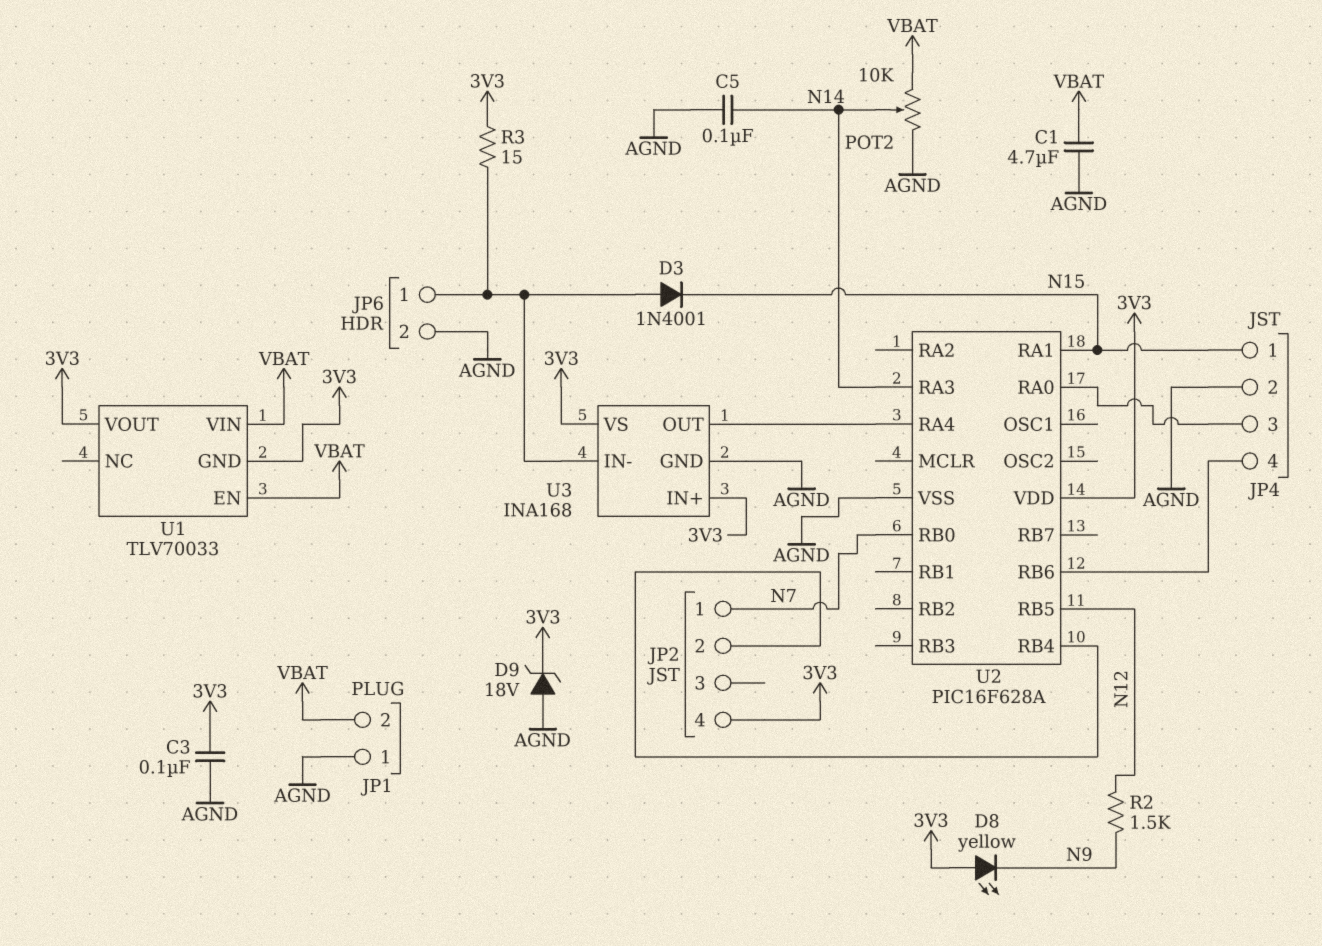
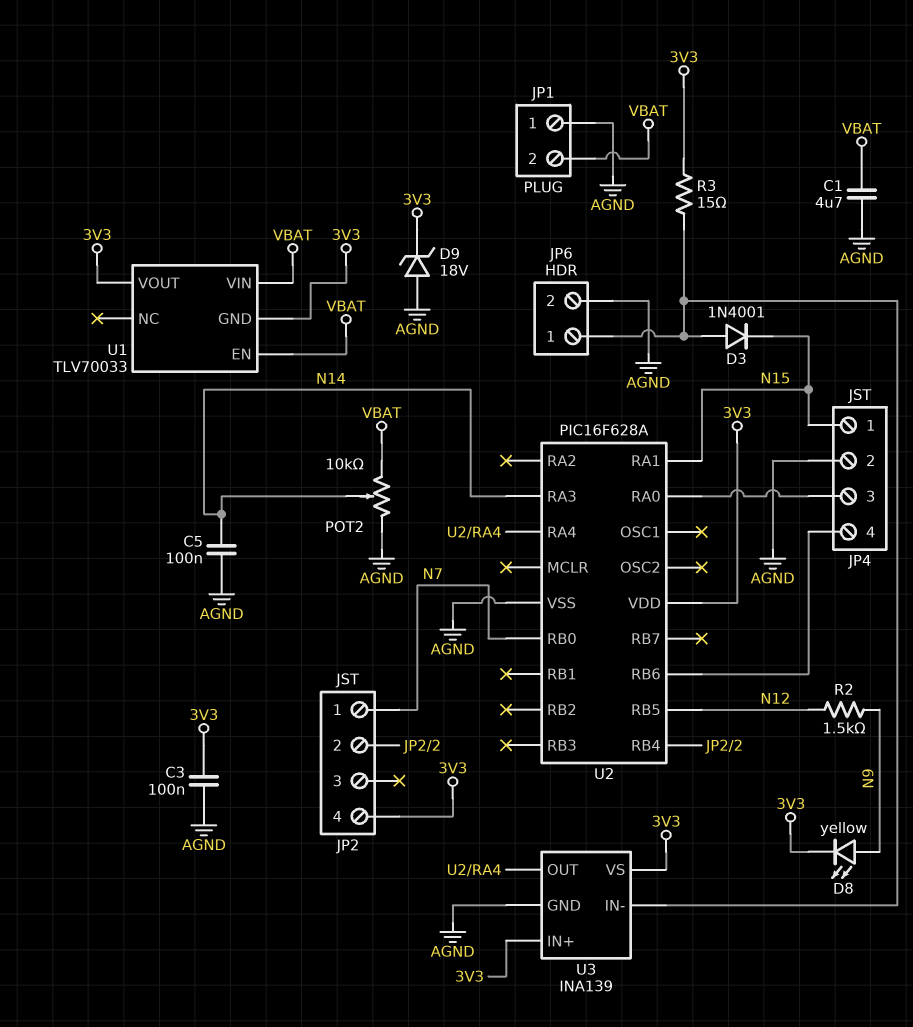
D8: LED yellow (A 3V3, K N9) -> LED yellow (A N9, K 3V3)
U3: INA168 -> INA139

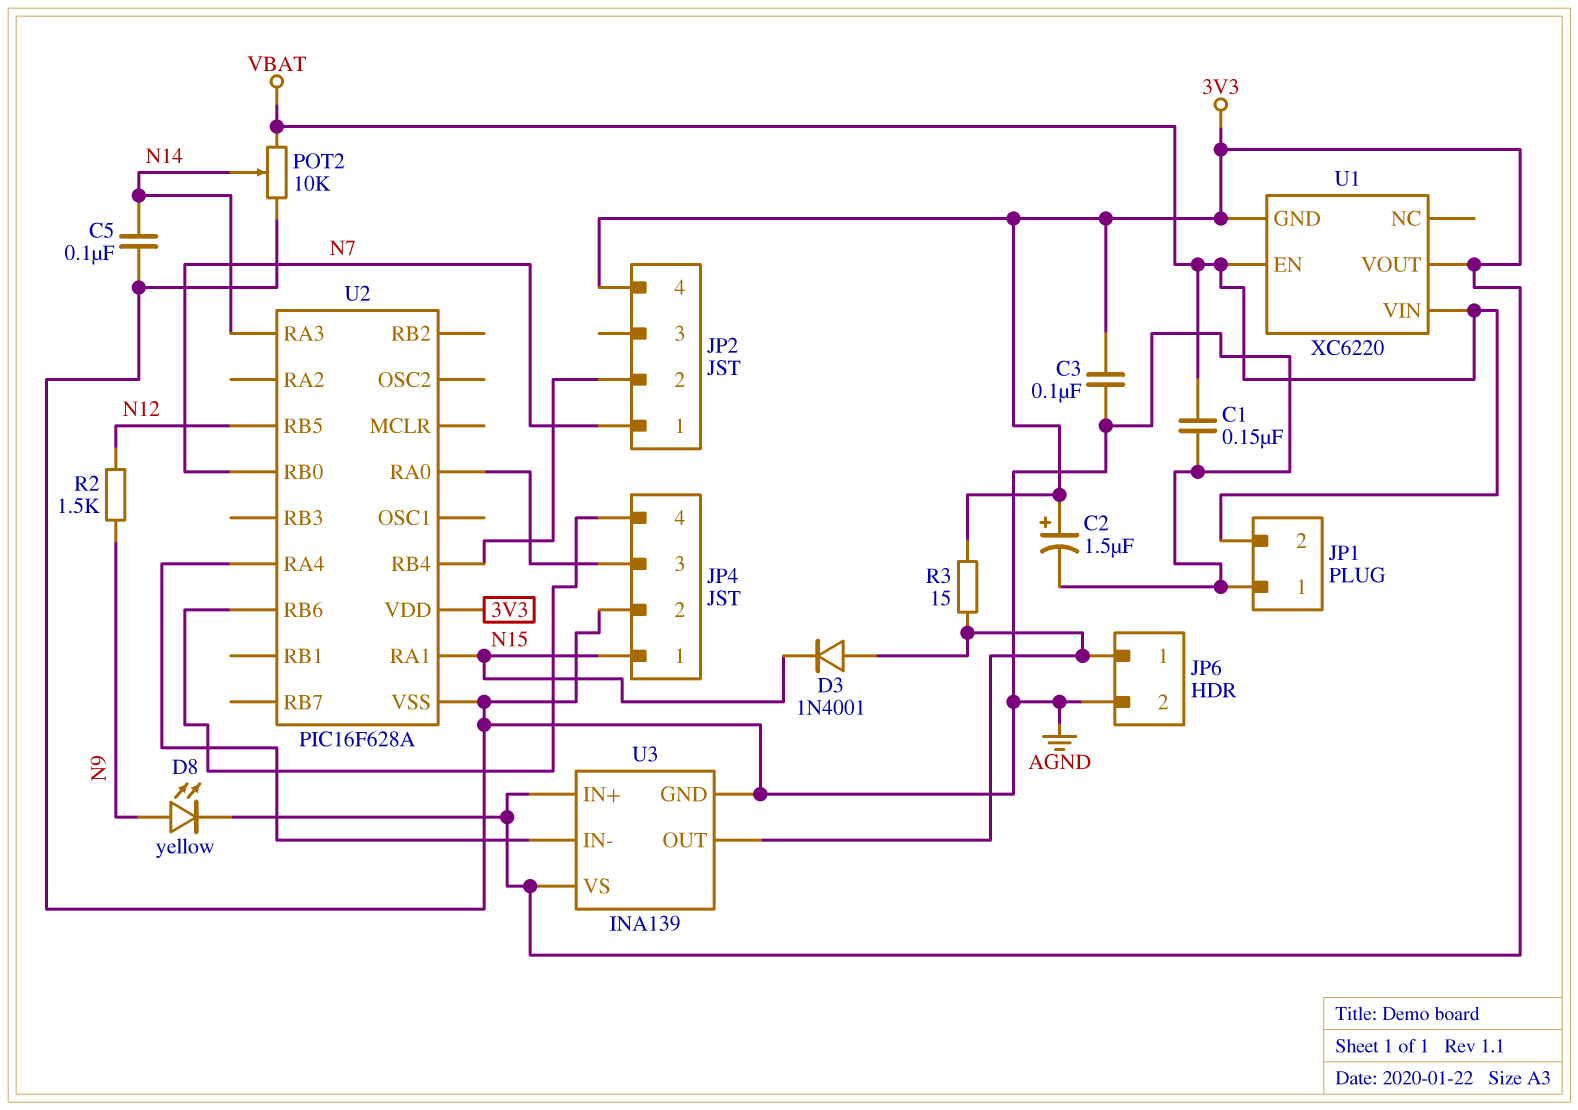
C1: 4.7uF (AGND, VBAT) -> 150nF (AGND, VBAT)
C2: none -> 1.5uF (plus 3V3, minus AGND)
D9: zener 18V (A AGND, K 3V3) -> none
U1: TLV70033 -> XC6220
U3 pin IN-: JP6/1 -> U2/RA4
U3 pin OUT: U2/RA4 -> JP6/1

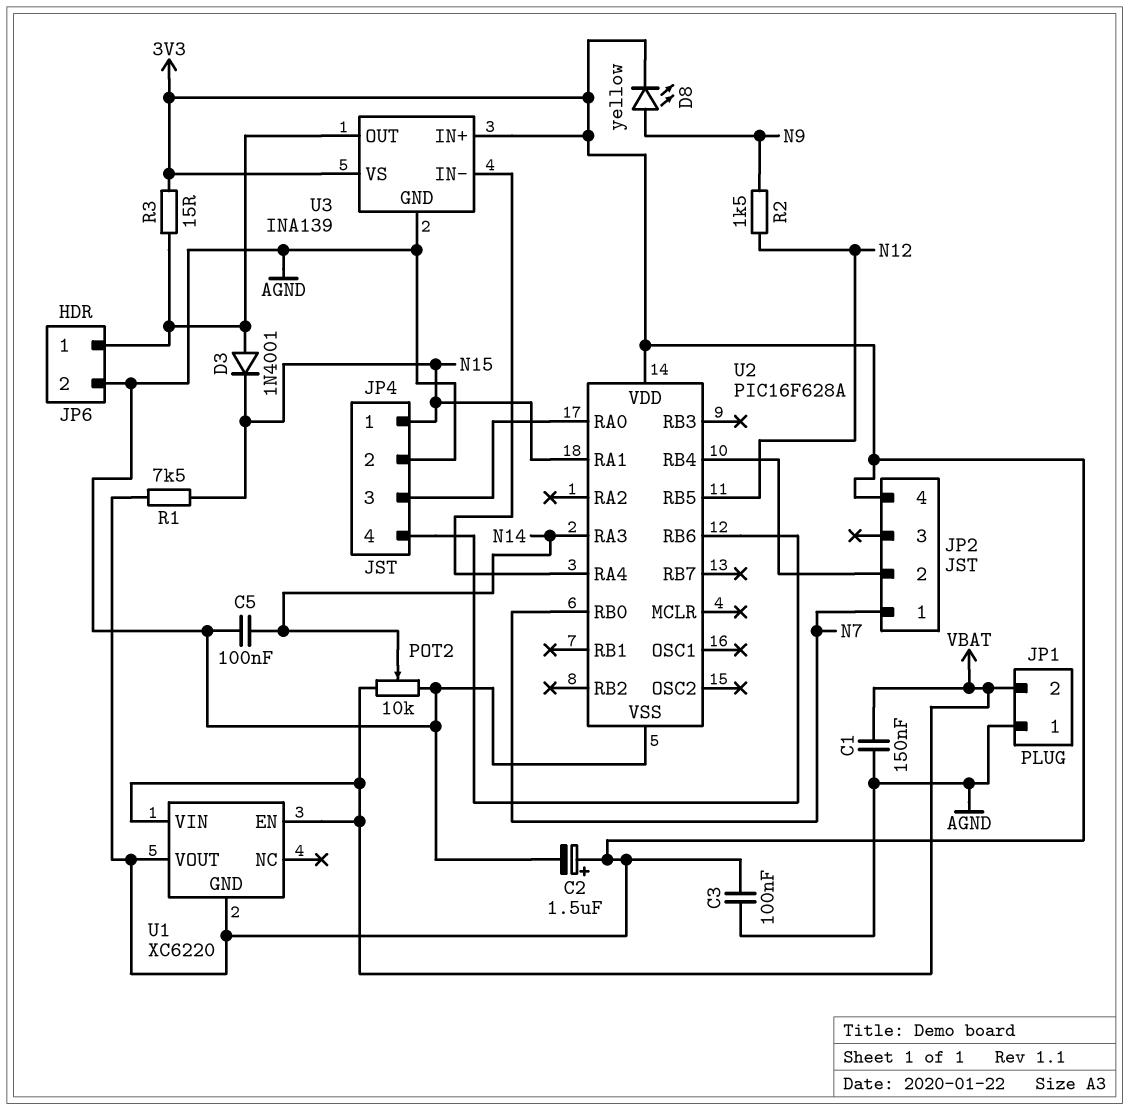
R1: none -> 7.5k (3V3, N15)

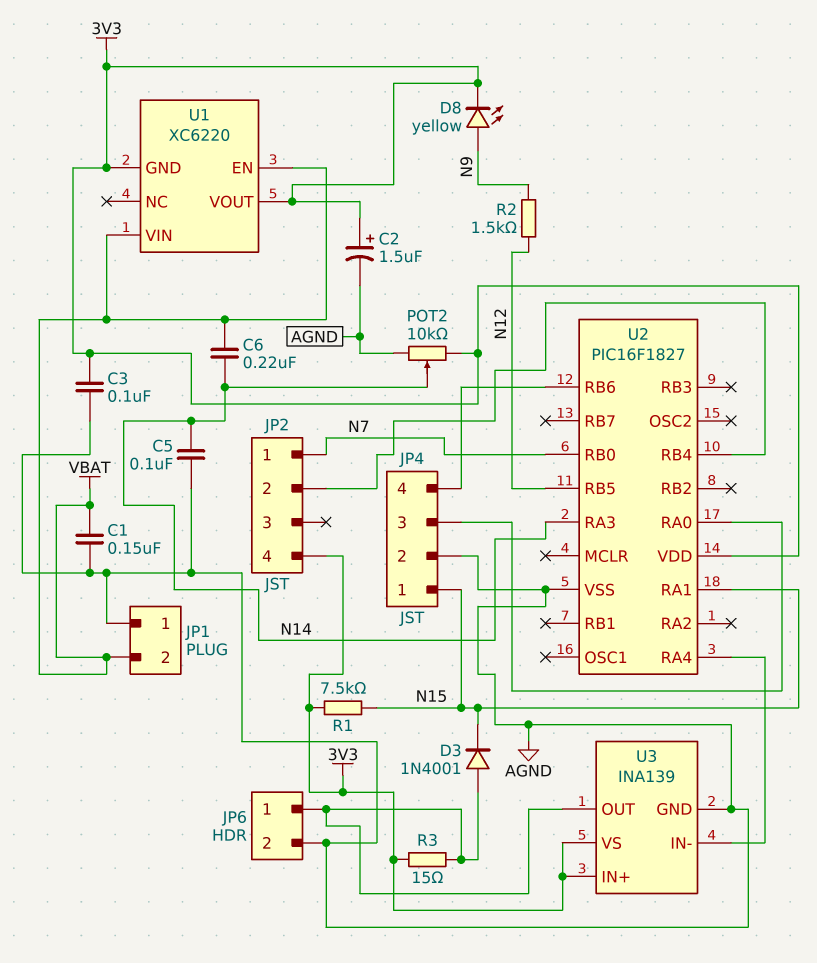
C6: none -> 220nF (N14, VBAT)
POT2: 10k (AGND, VBAT, wiper N14) -> 10k (3V3, AGND, wiper N14)
U2: PIC16F628A -> PIC16F1827

